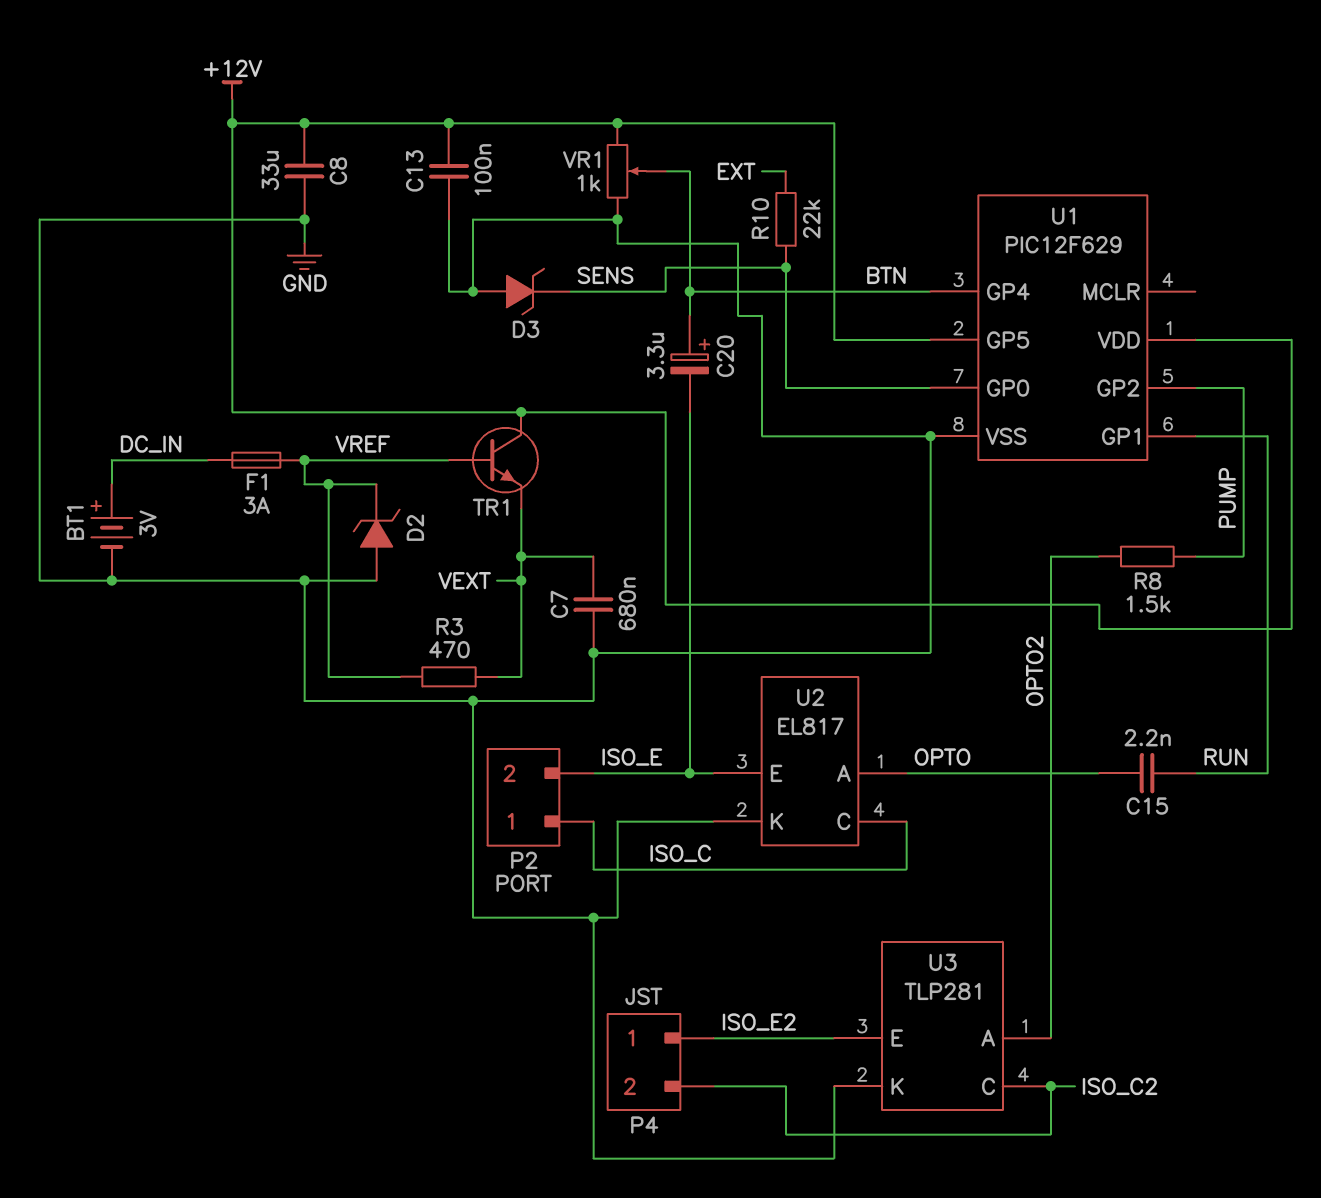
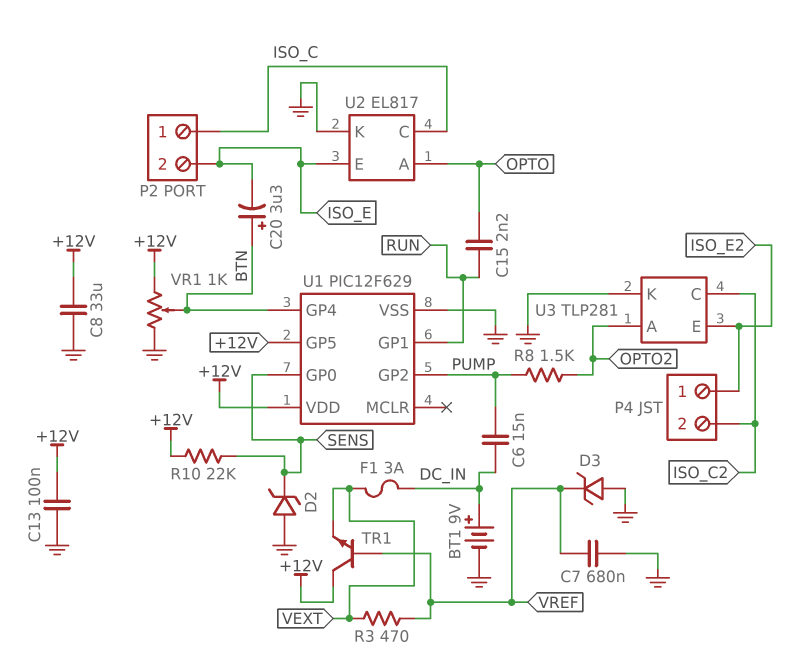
BT1: 3V (plus DC_IN, minus GND) -> 9V (plus DC_IN, minus GND)
C6: none -> 15nF (DC_IN, PUMP)
C7: 680nF (GND, VEXT) -> 680nF (GND, VREF)
D2: zener (A GND, K VREF) -> zener (A GND, K SENS)
D3: zener (A GND, K SENS) -> zener (A GND, K VREF)
F1: 3A (DC_IN, VREF) -> 3A (DC_IN, VEXT)
R10: 22k (EXT, SENS) -> 22k (+12V, SENS)

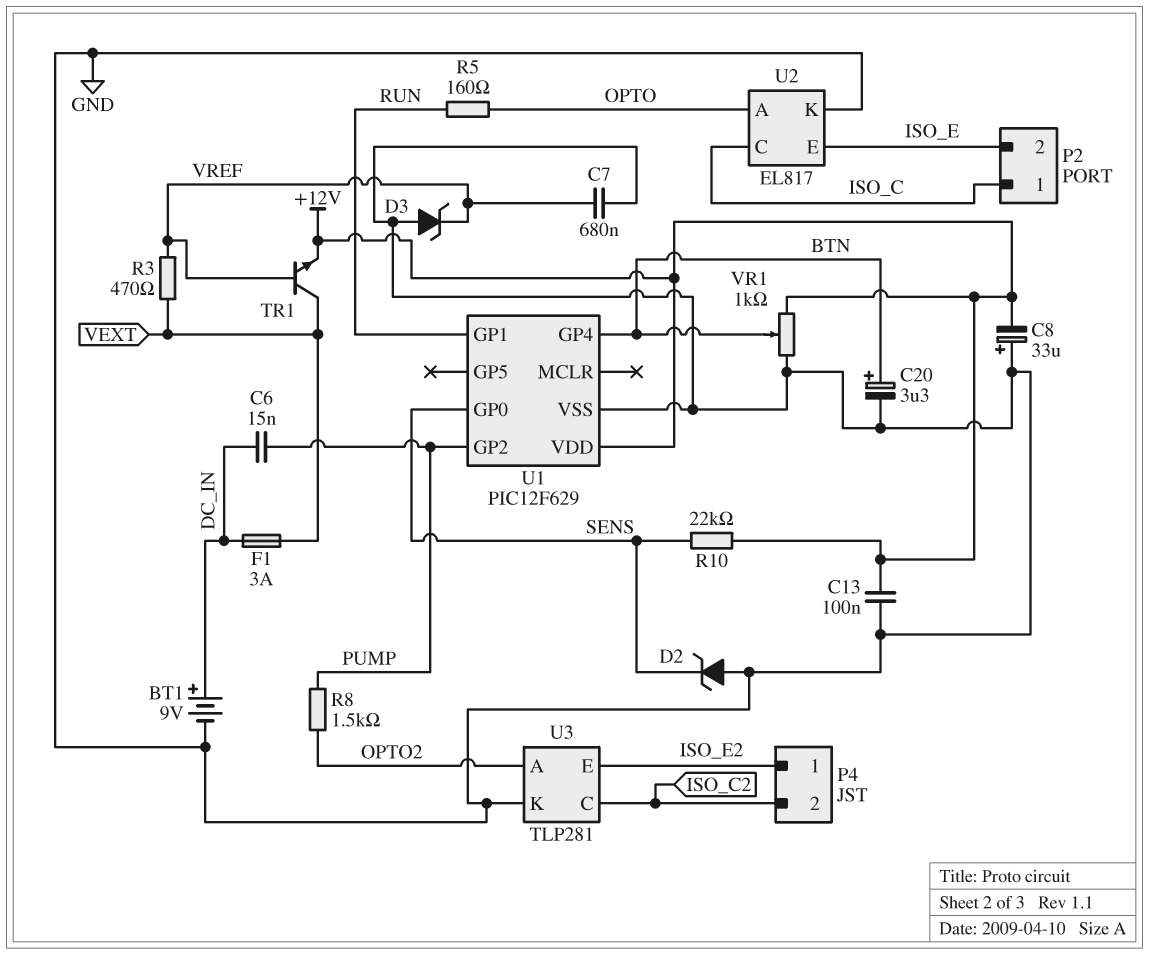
C8: 33uF (+12V, GND) -> 33uF (plus GND, minus +12V)
C15: 2.2nF (OPTO, RUN) -> none
C20: 3.3uF (plus BTN, minus ISO_E) -> 3.3uF (plus BTN, minus GND)
R5: none -> 160 (OPTO, RUN)
TR1: NPN (B VREF, C +12V, E VEXT) -> NPN (B VREF, C VEXT, E +12V)
U1 pin GP5: +12V -> none

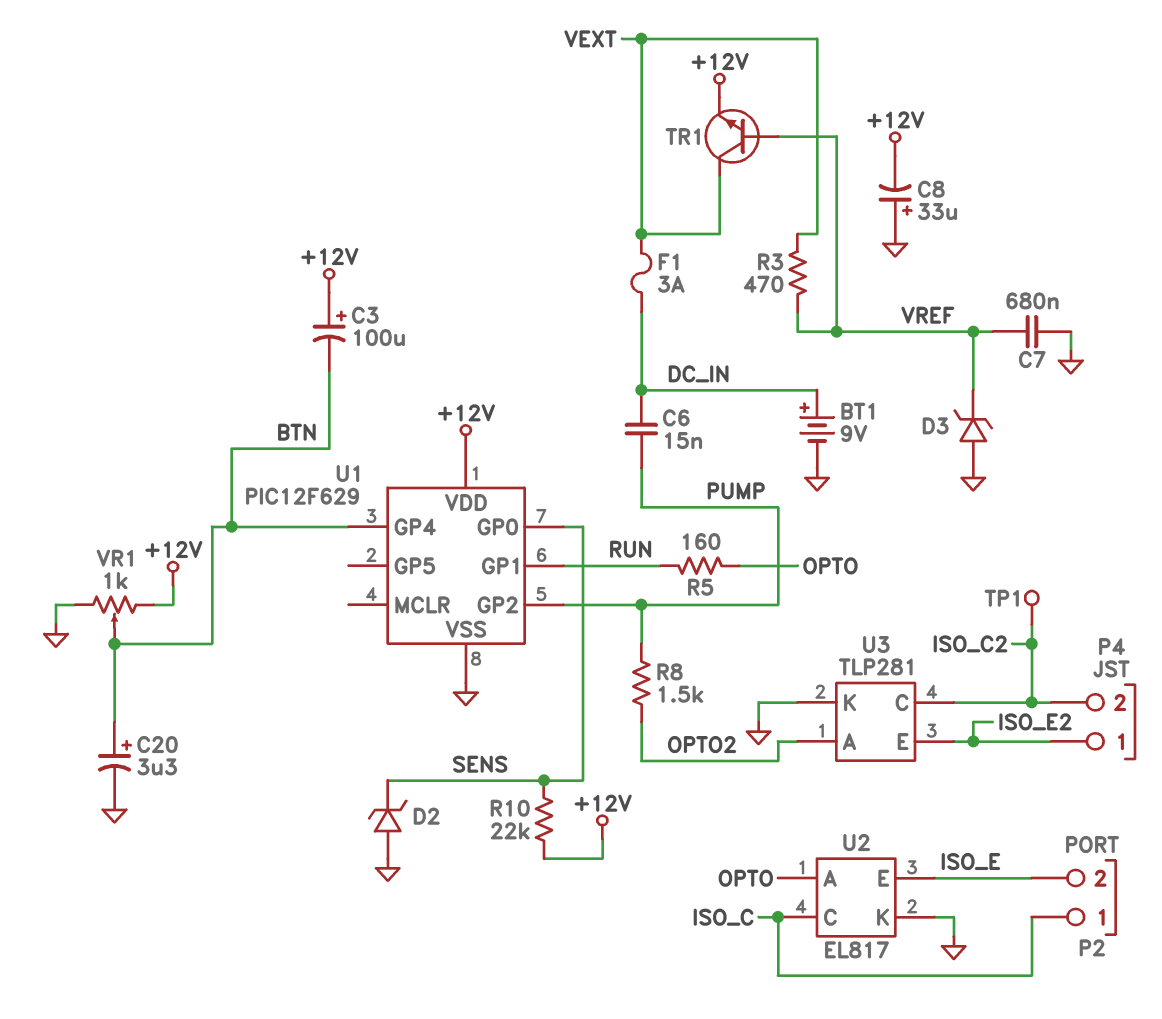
C3: none -> 100uF (plus +12V, minus BTN)
C13: 100nF (+12V, GND) -> none
TP1: none -> test point (ISO_C2)

